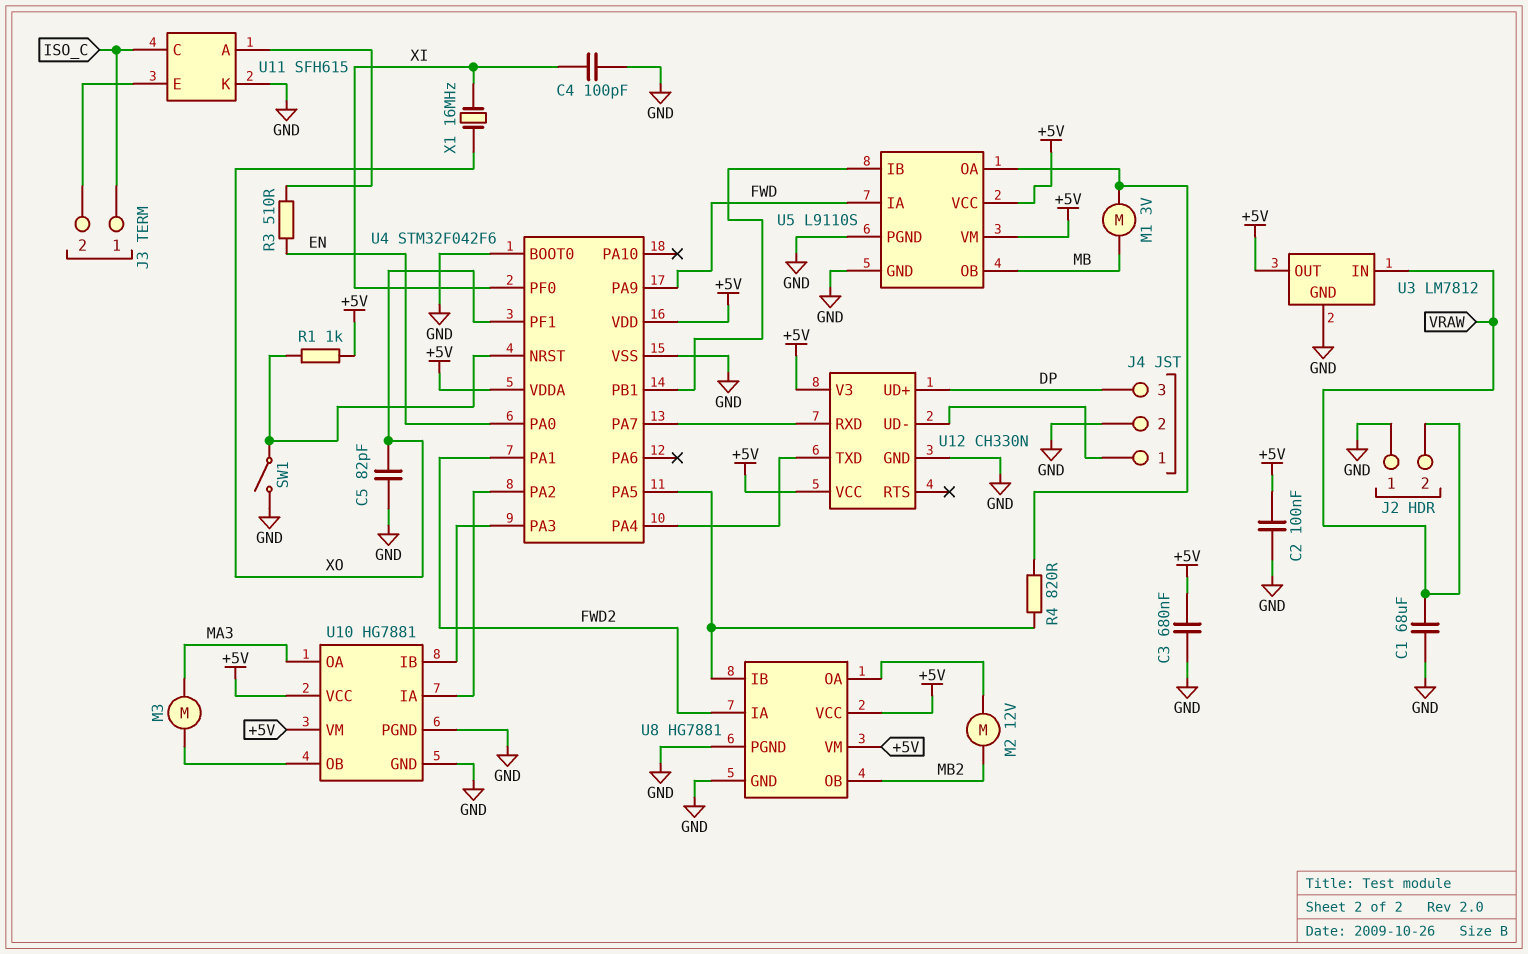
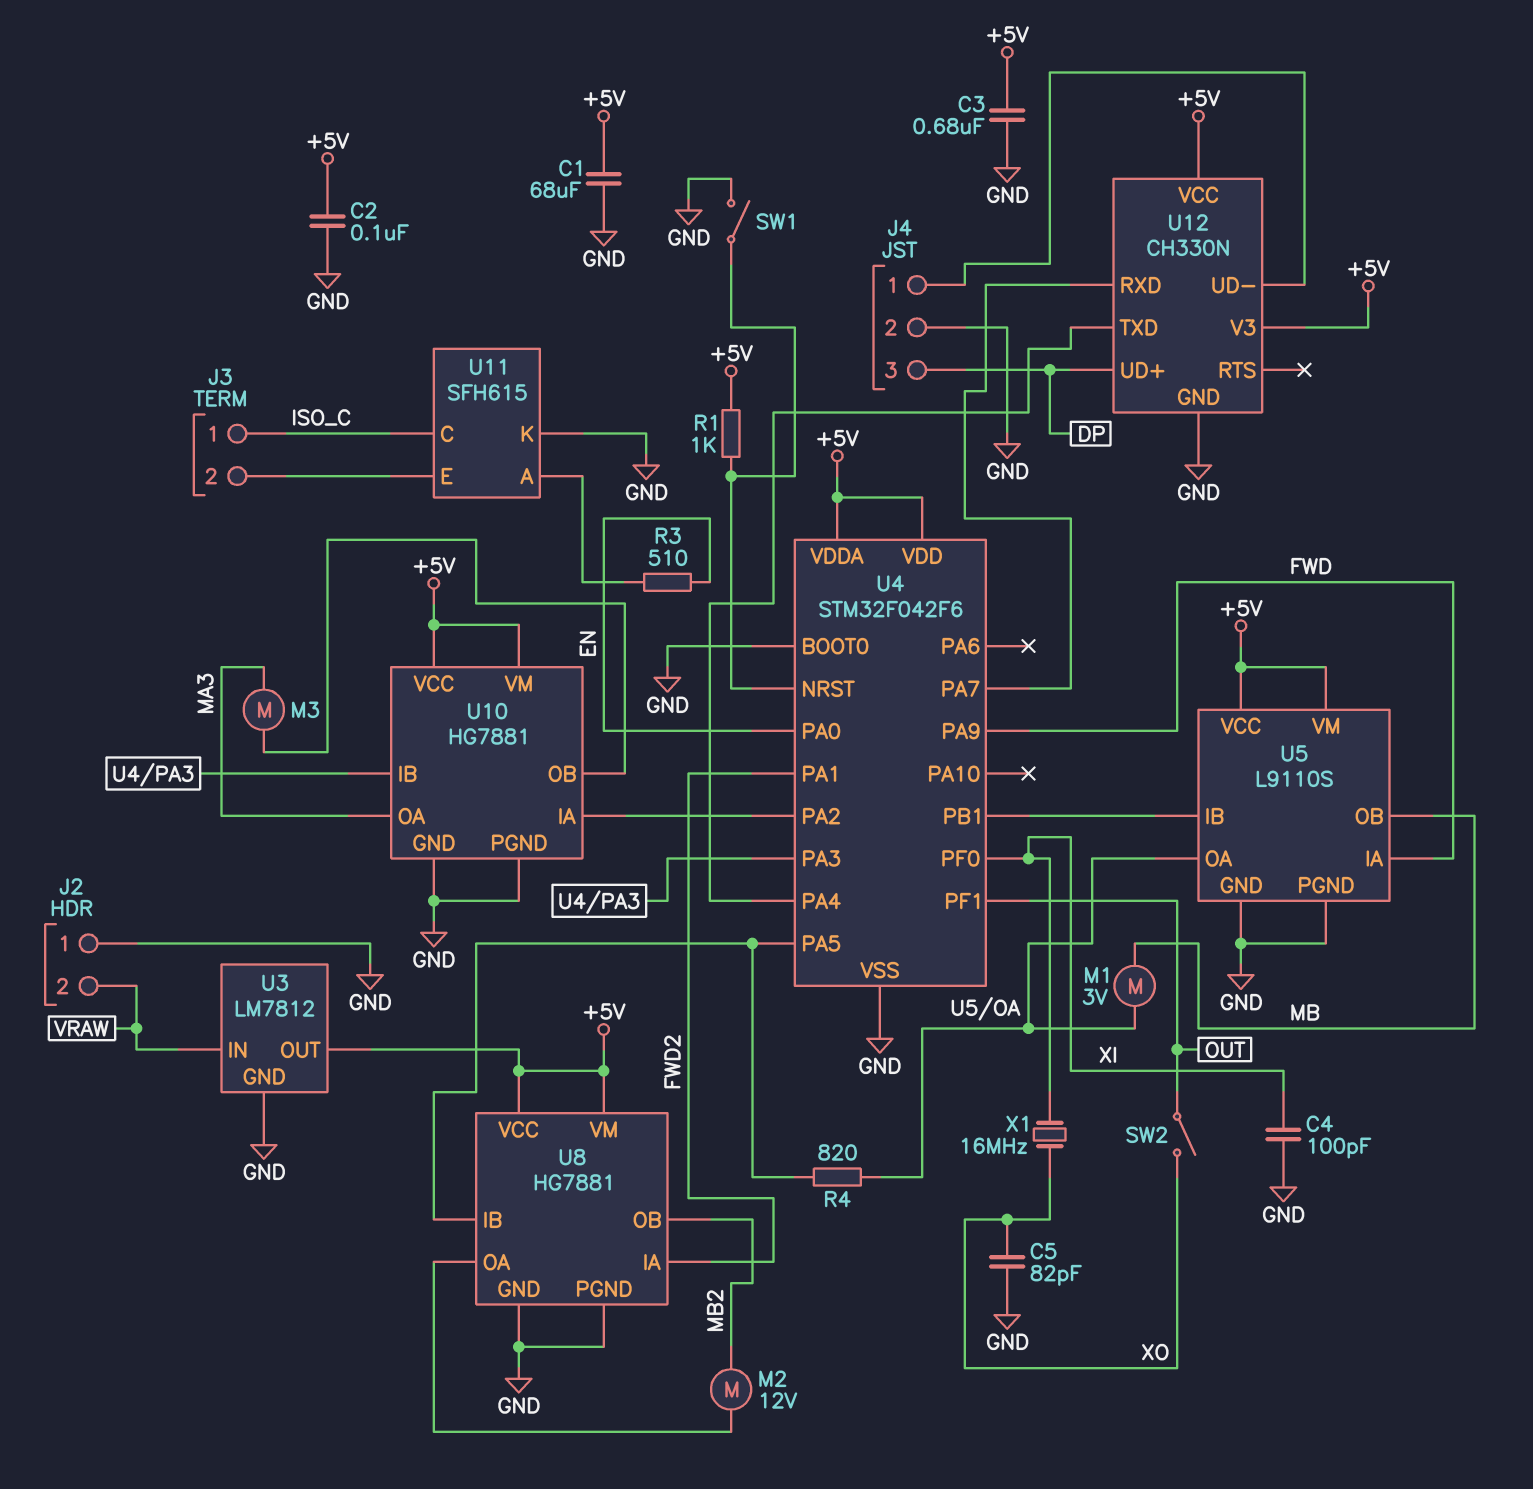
C1: 68uF (GND, VRAW) -> 68uF (+5V, GND)
SW2: none -> switch (OUT, XO)
U4 pin PF1: XO -> OUT

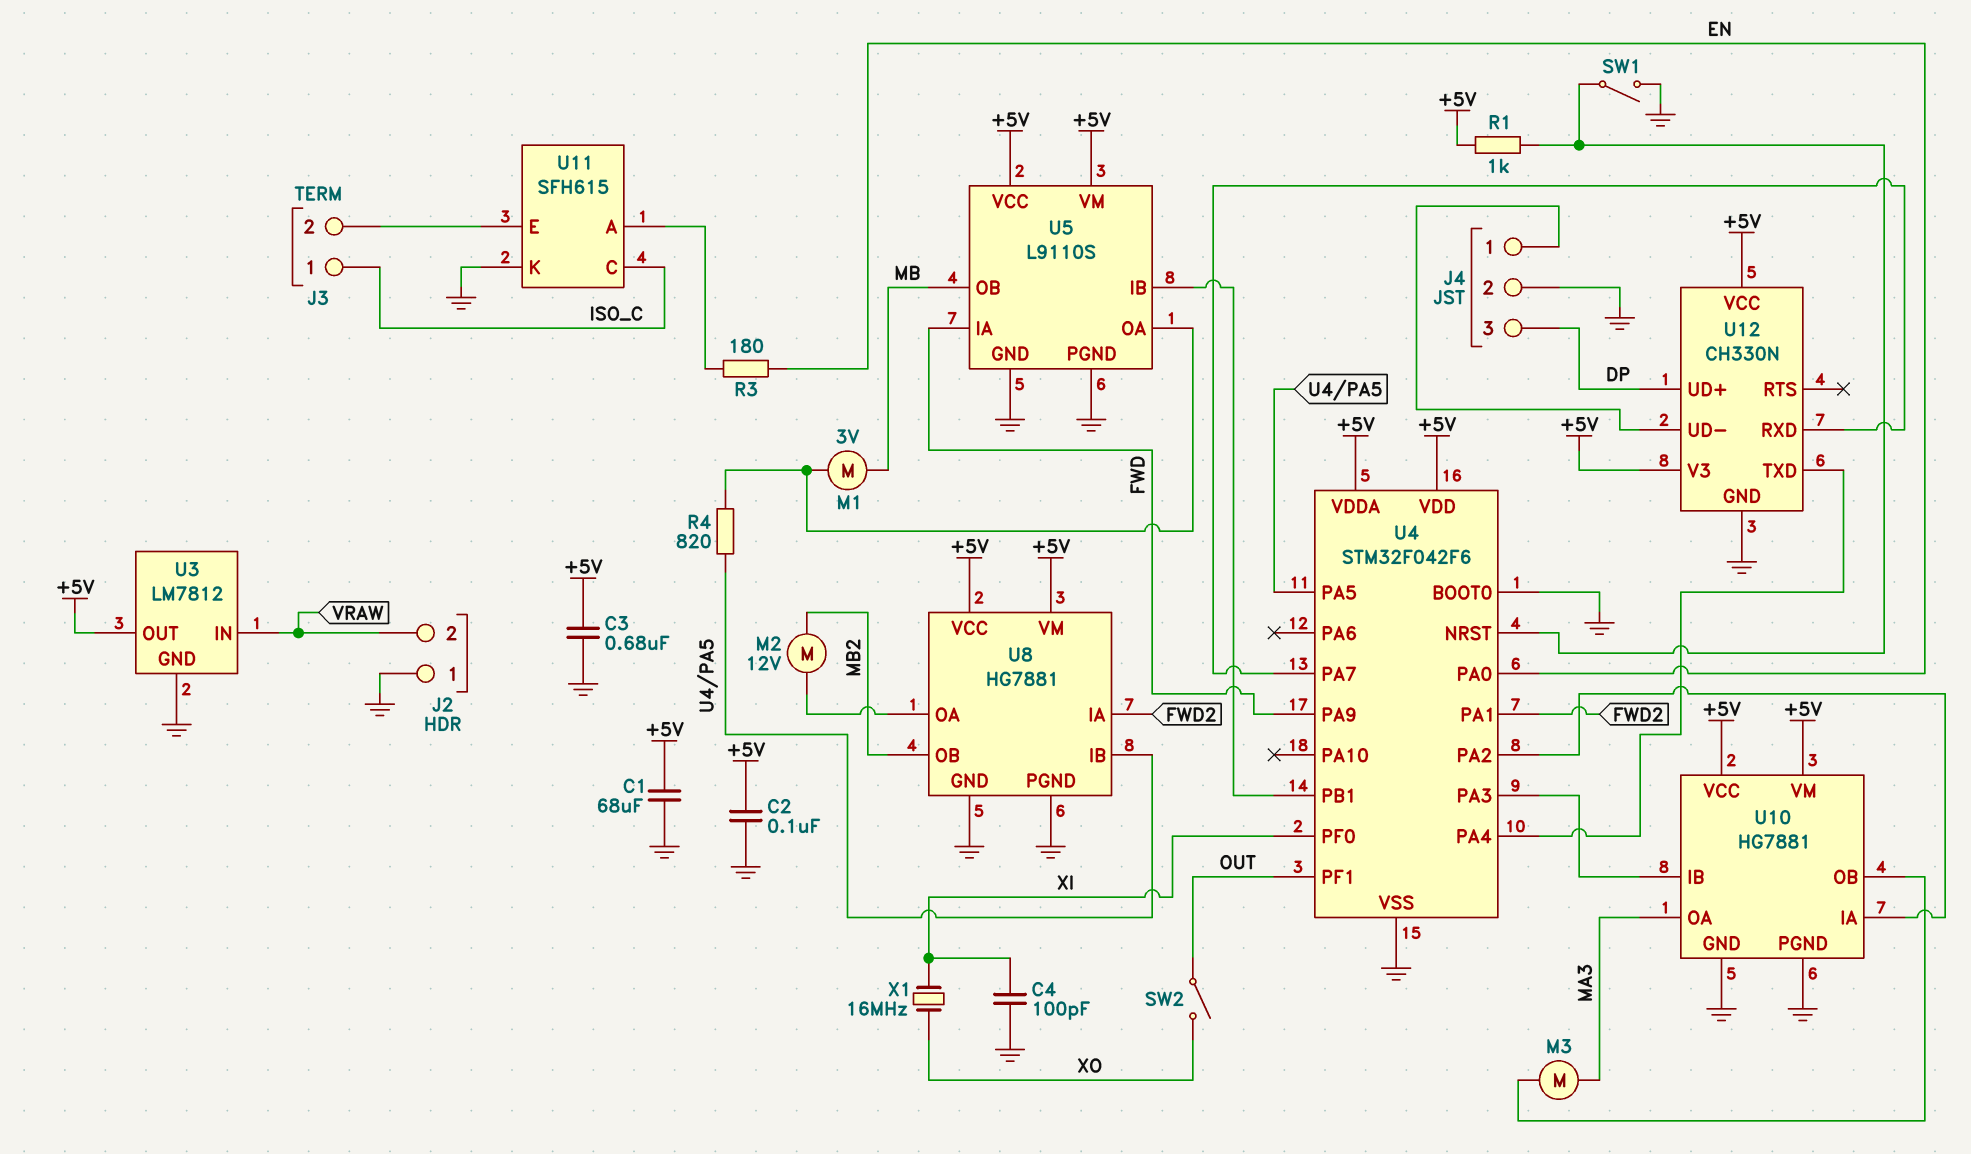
C5: 82pF (GND, XO) -> none
R3: 510 (EN, U11/A) -> 180 (EN, U11/A)

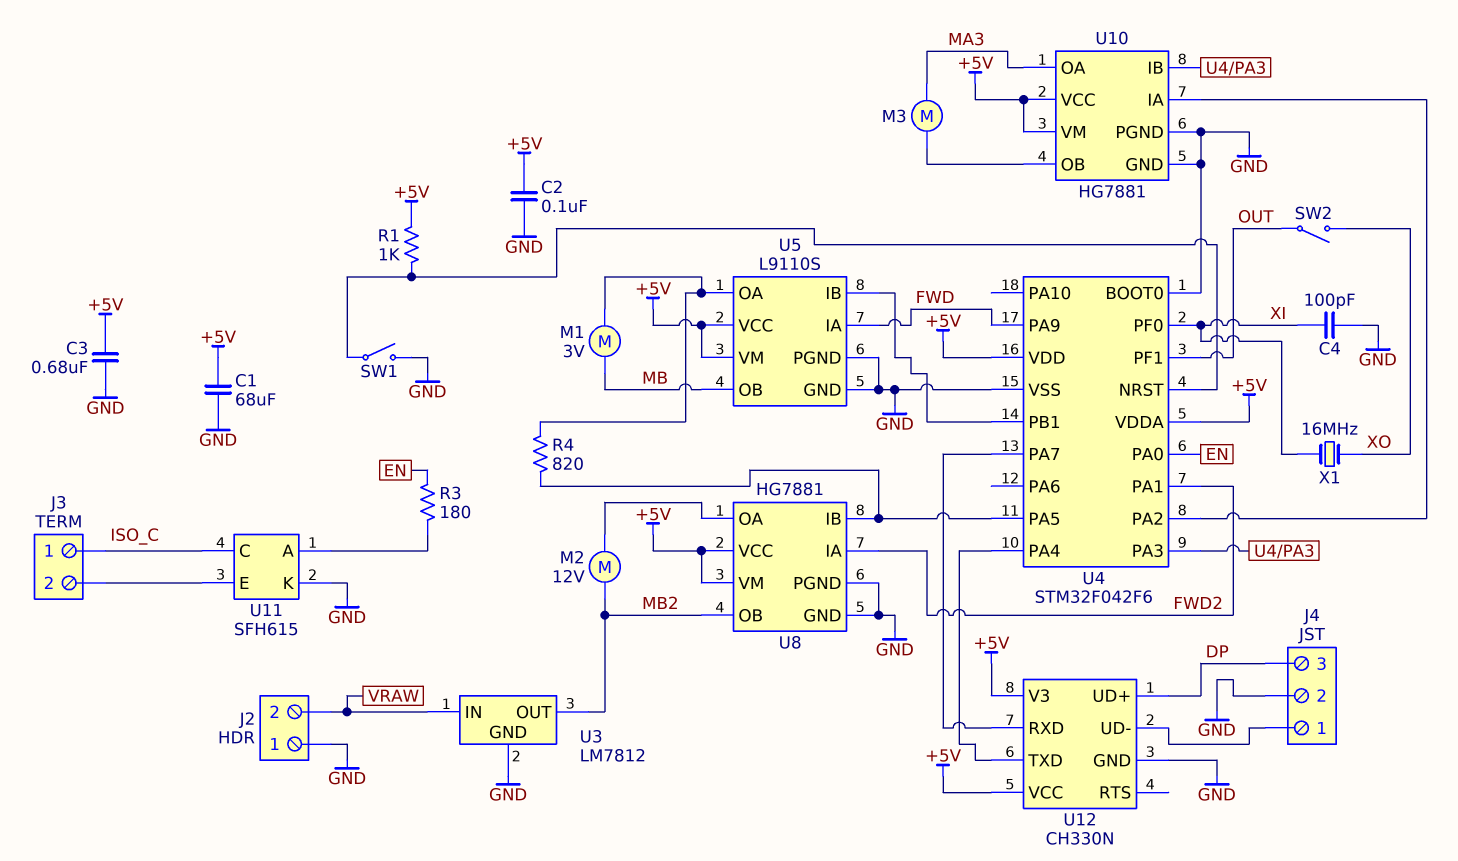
U3 pin OUT: +5V -> MB2

